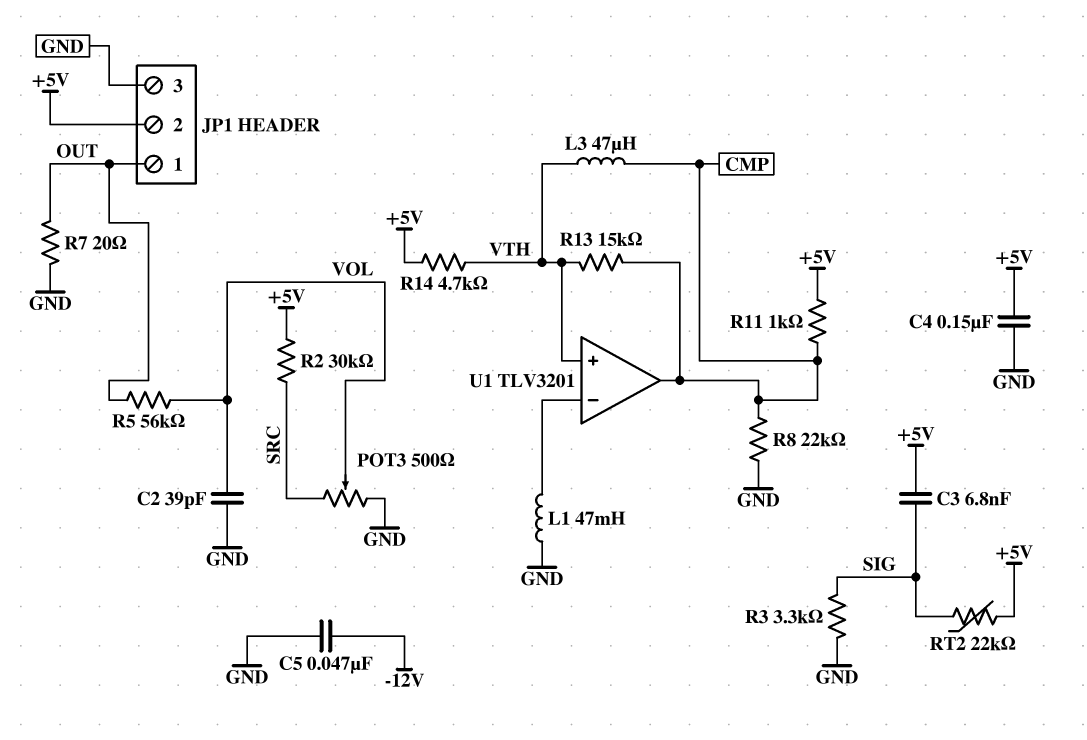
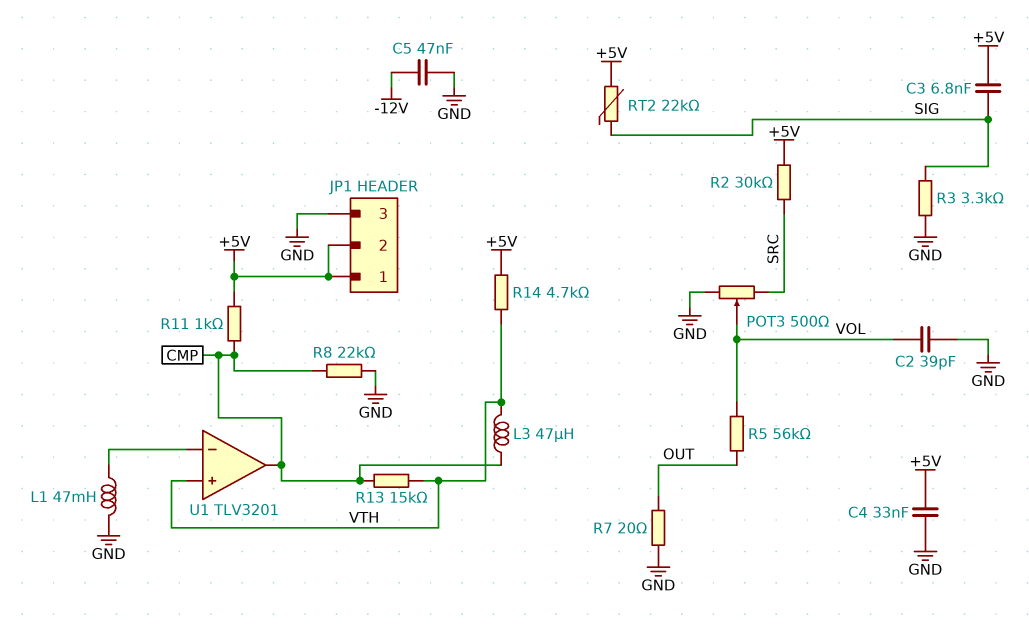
C4: 150nF (+5V, GND) -> 33nF (+5V, GND)
JP1 pin 1: OUT -> +5V

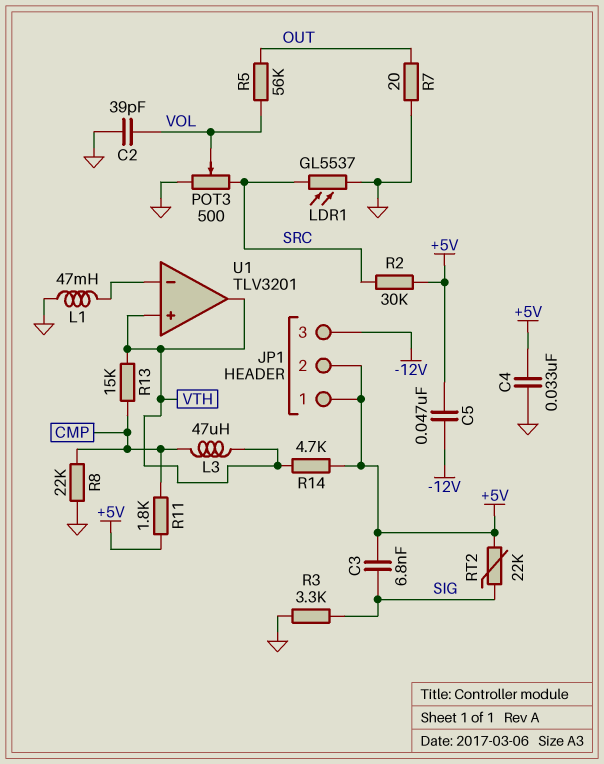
C5: 47nF (-12V, GND) -> 47nF (+5V, -12V)
JP1 pin 3: GND -> -12V
LDR1: none -> GL5537 (GND, SRC)
R11: 1k (+5V, CMP) -> 1.8k (+5V, CMP)
U1 pin out: CMP -> VTH

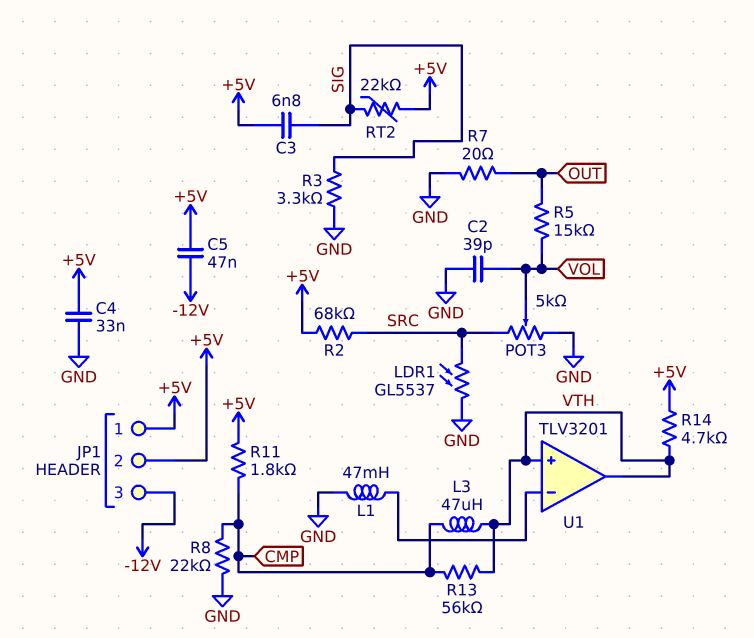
POT3: 500 (GND, SRC, wiper VOL) -> 5k (GND, SRC, wiper VOL)
R2: 30k (+5V, SRC) -> 68k (+5V, SRC)
R5: 56k (OUT, VOL) -> 15k (OUT, VOL)
R13: 15k (CMP, VTH) -> 56k (CMP, VTH)

